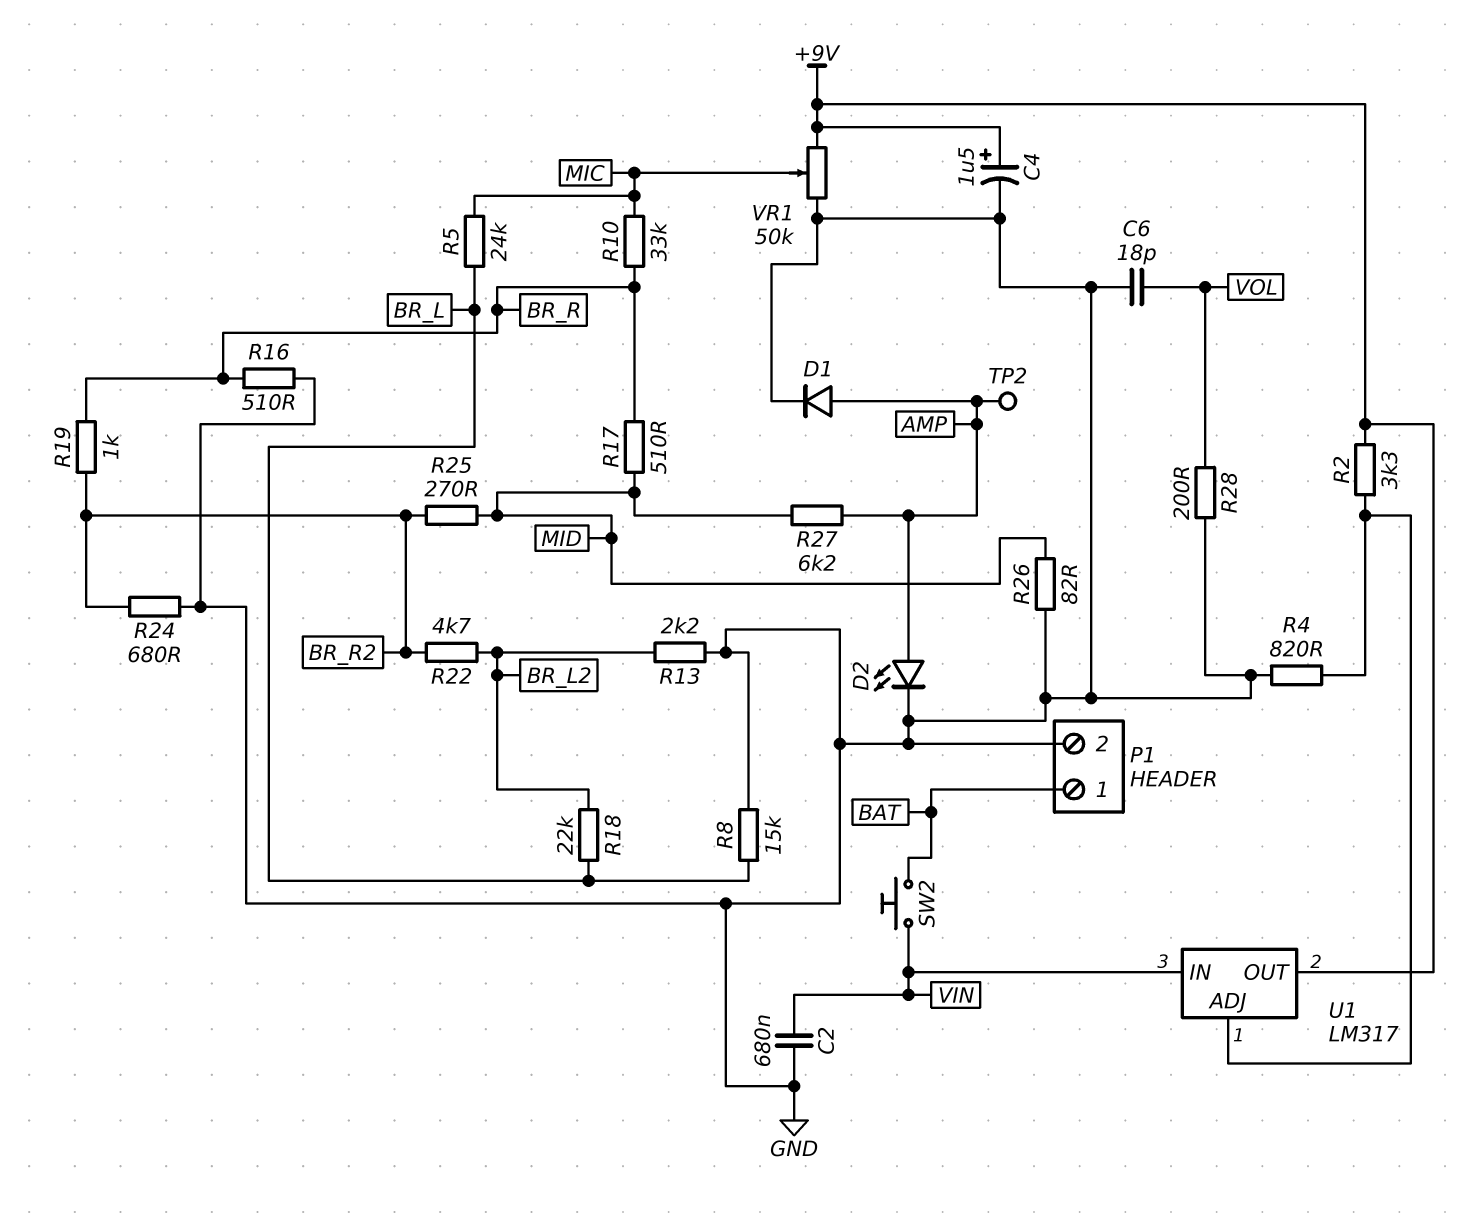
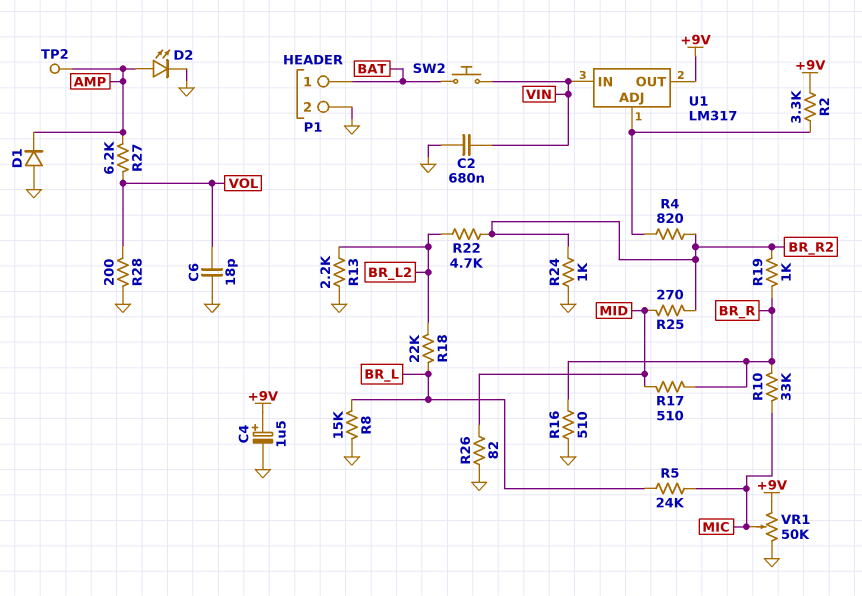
D1: diode (A AMP, K GND) -> diode (A GND, K AMP)
R4: 820 (GND, U1/ADJ) -> 820 (BR_R2, U1/ADJ)
R24: 680 (BR_R2, GND) -> 1k (BR_R2, GND)
R27: 6.2k (AMP, MID) -> 6.2k (AMP, VOL)

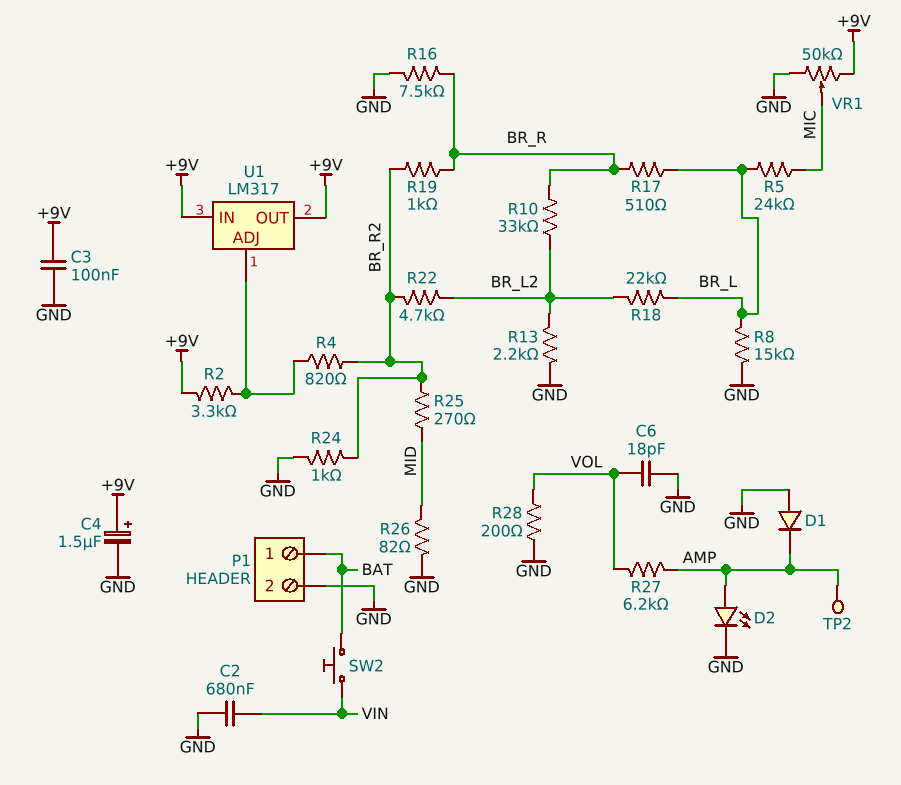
C3: none -> 100nF (+9V, GND)
R10: 33k (BR_R, MIC) -> 33k (BR_L2, BR_R)
R16: 510 (BR_R, GND) -> 7.5k (BR_R, GND)
R17: 510 (BR_R, MID) -> 510 (BR_L, BR_R)
U1 pin IN: VIN -> +9V

